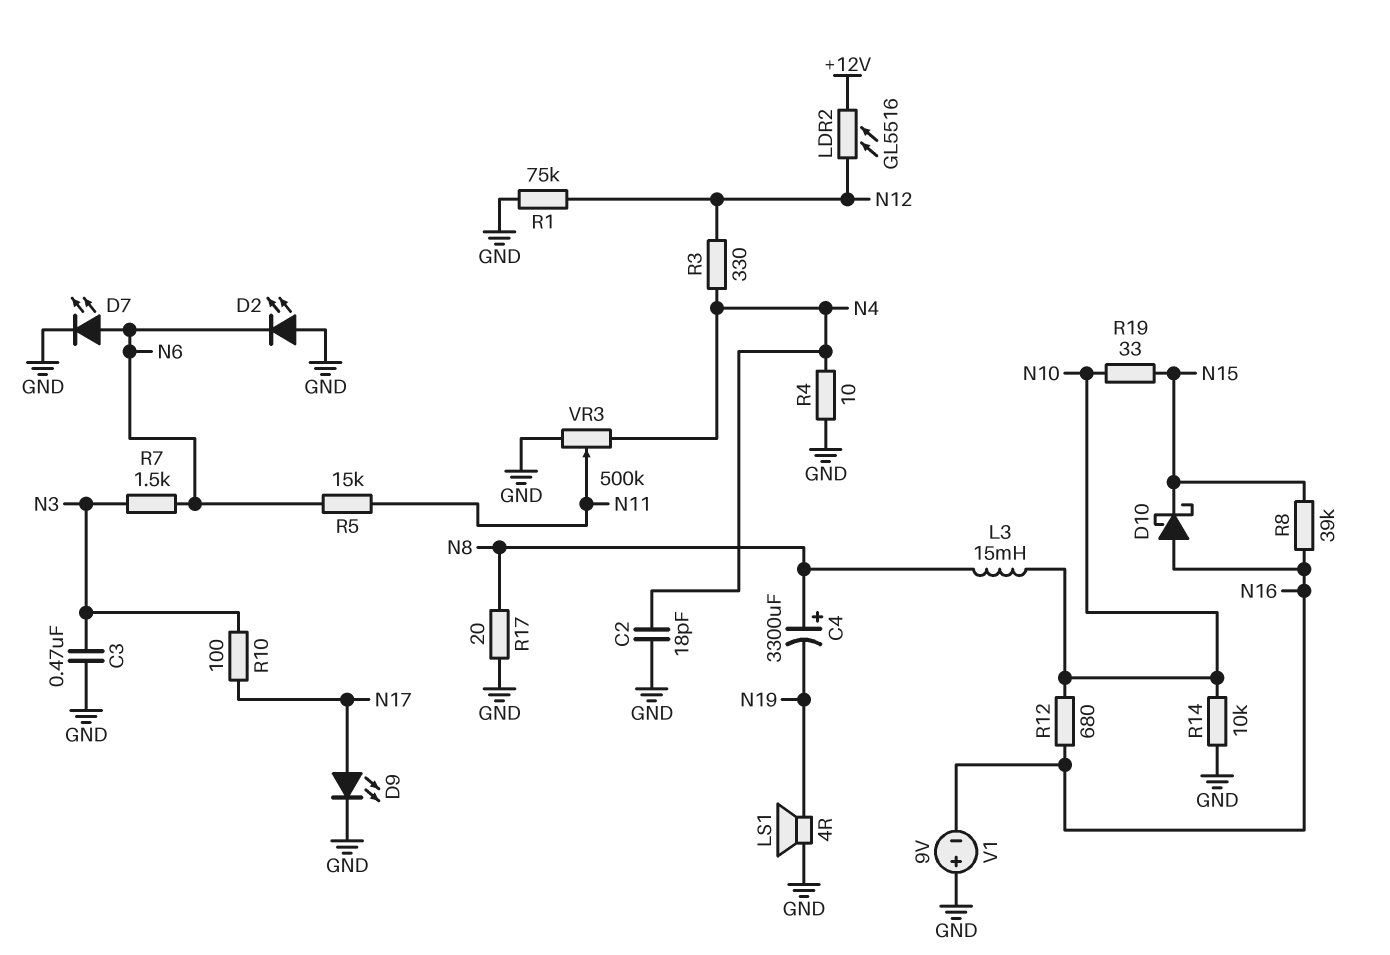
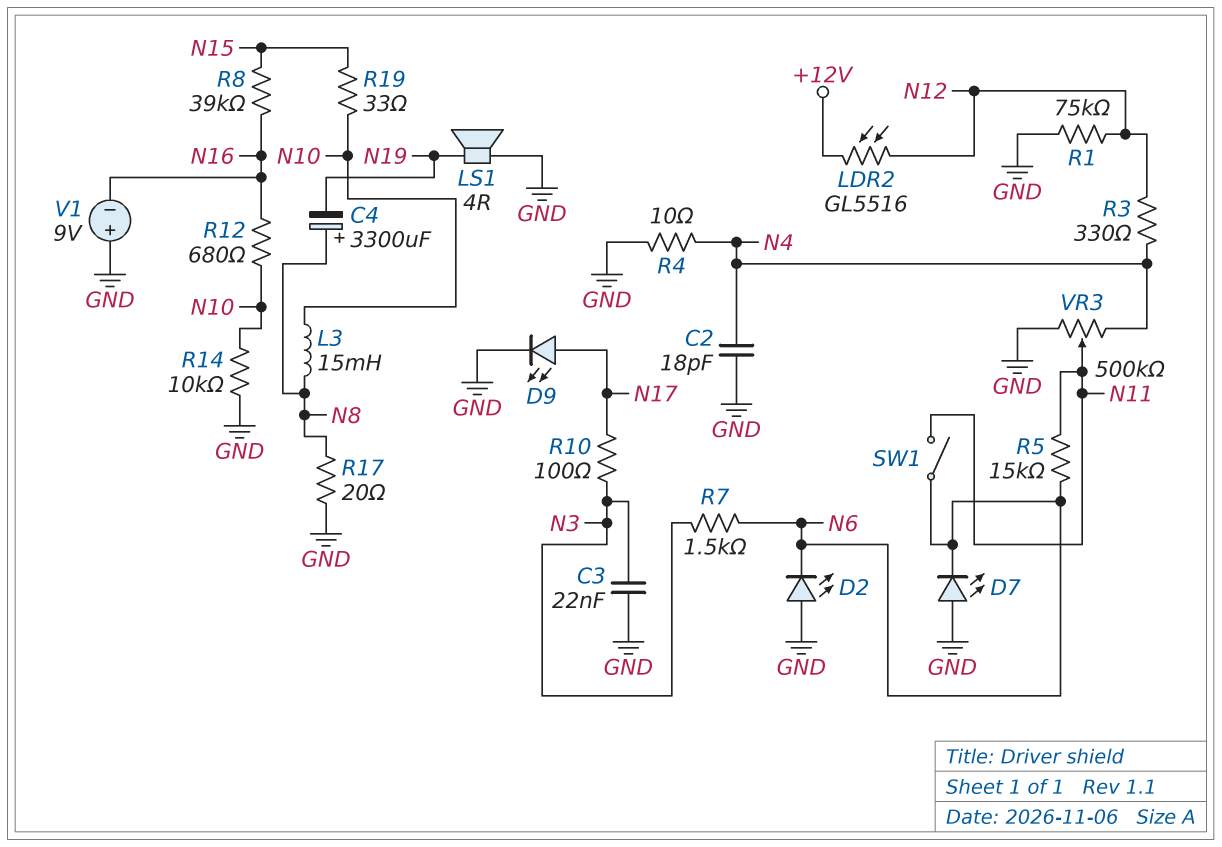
C3: 470nF (GND, N3) -> 22nF (GND, N3)
D7: LED (A N6, K GND) -> LED (A GND, K N6)
D10: schottky (A N16, K N15) -> none
SW1: none -> switch (N6, N11)

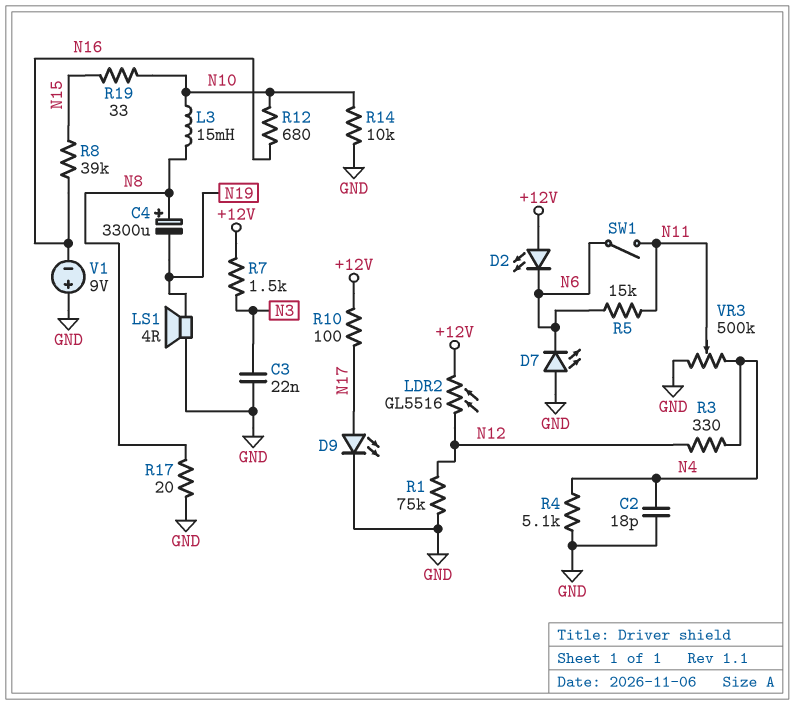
D2: LED (A GND, K N6) -> LED (A +12V, K N6)
R4: 10 (GND, N4) -> 5.1k (GND, N4)
R7: 1.5k (N3, N6) -> 1.5k (+12V, N3)
R10: 100 (N3, N17) -> 100 (+12V, N17)

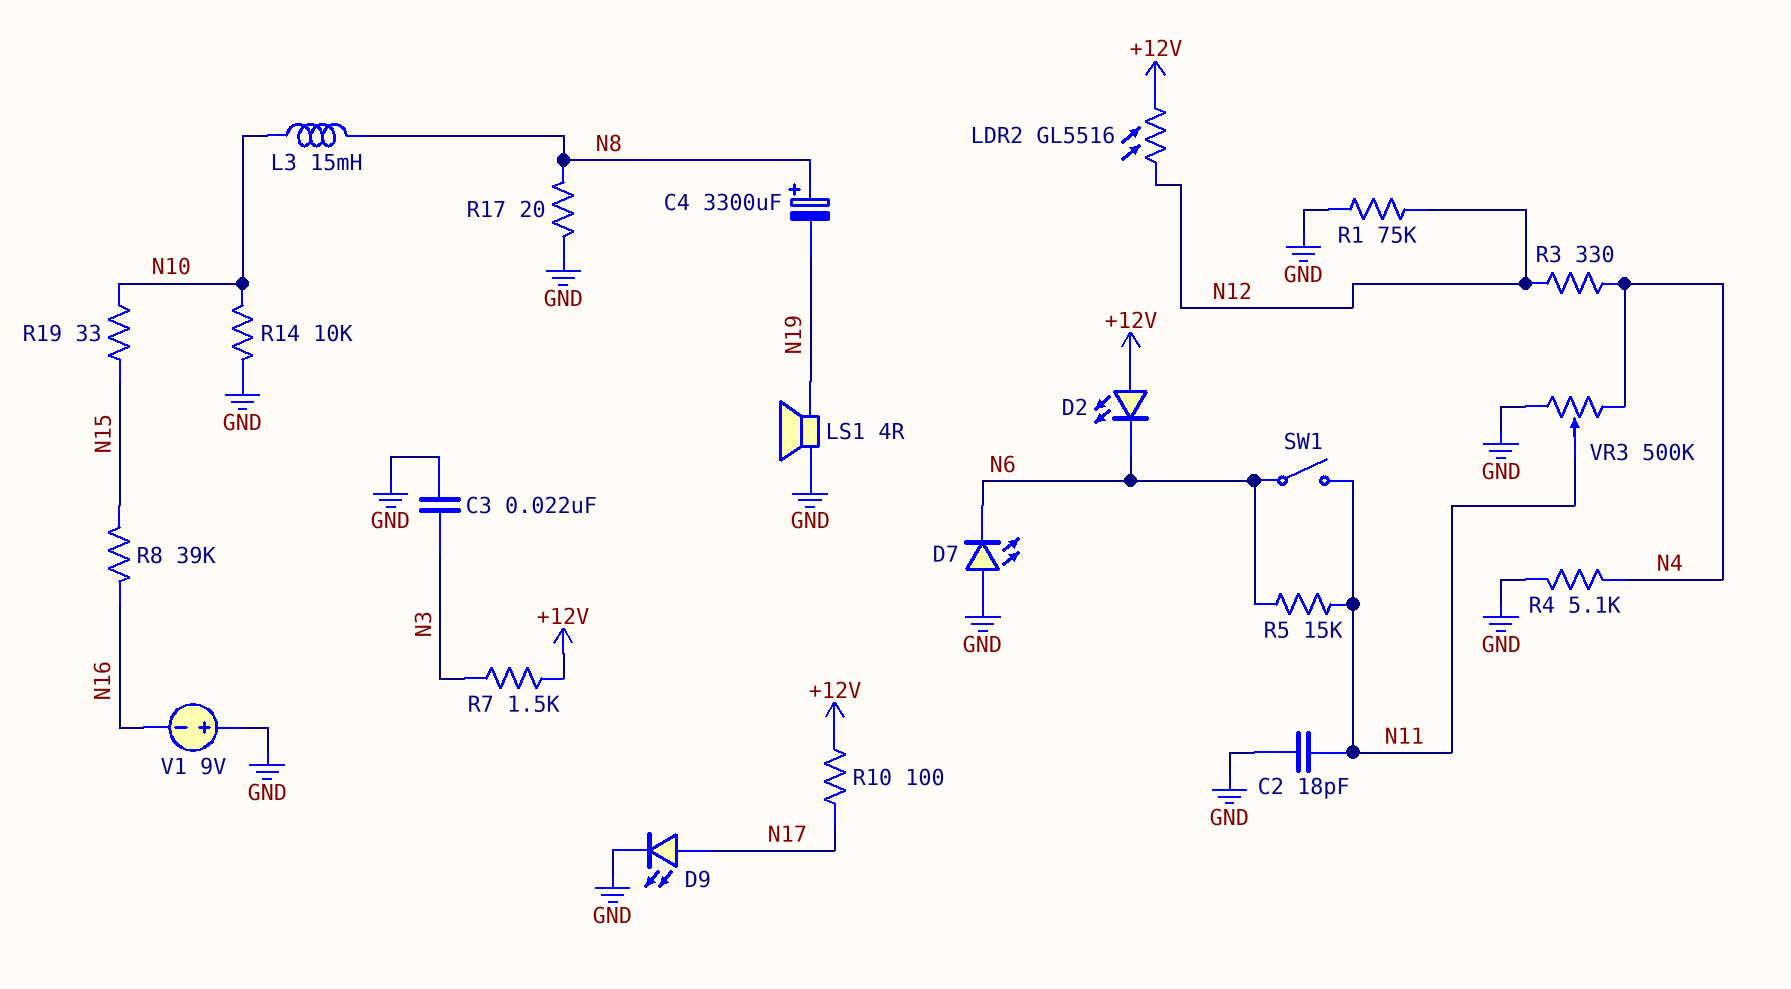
C2: 18pF (GND, N4) -> 18pF (GND, N11)
R12: 680 (N10, N16) -> none

